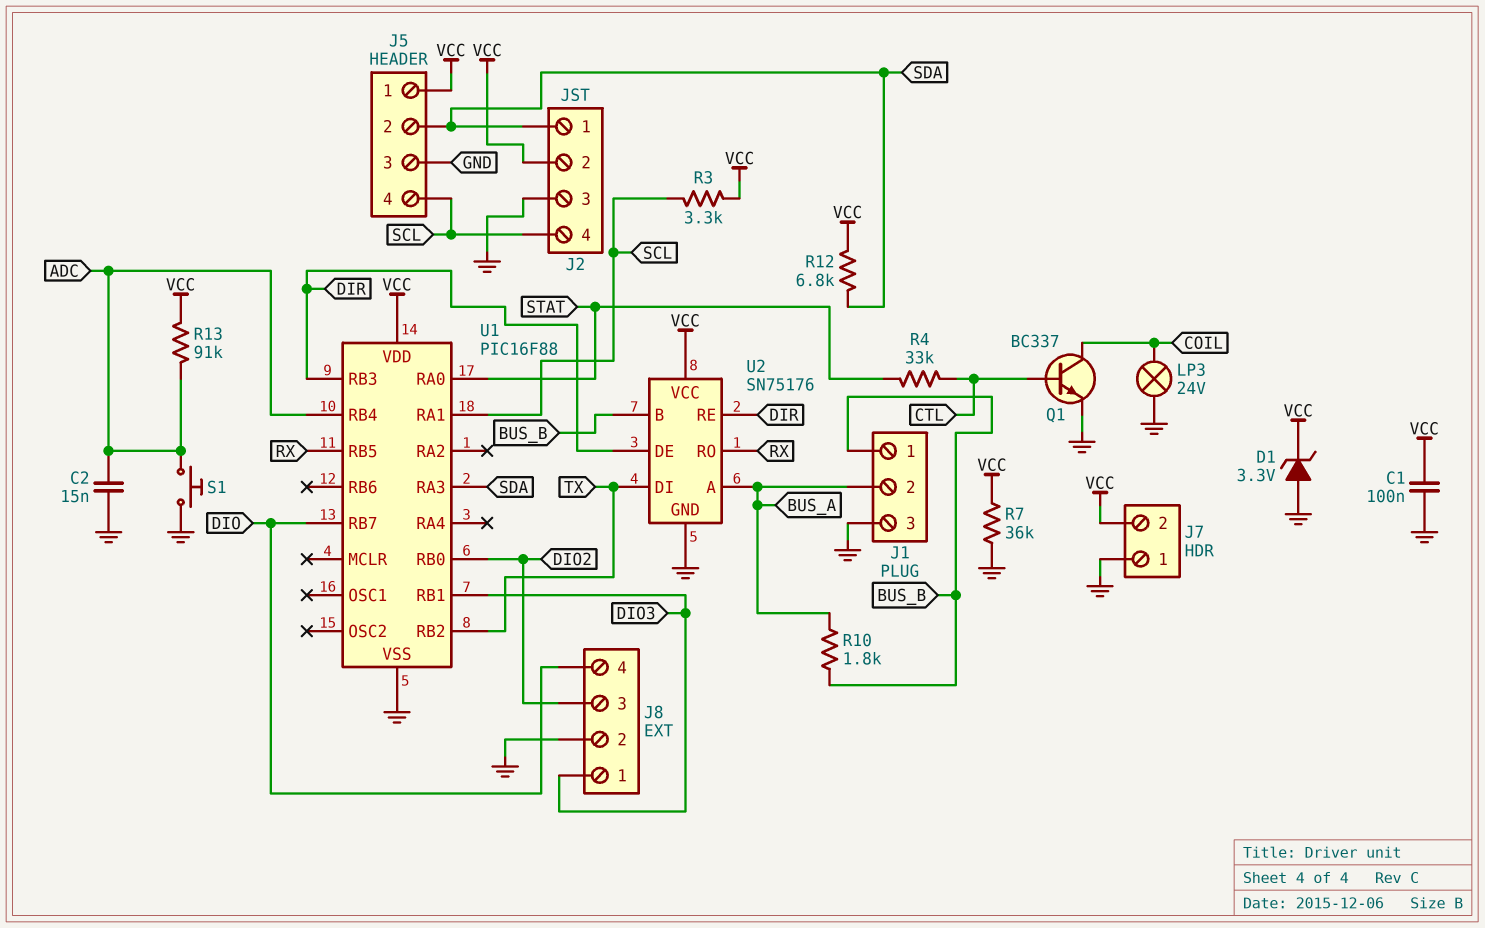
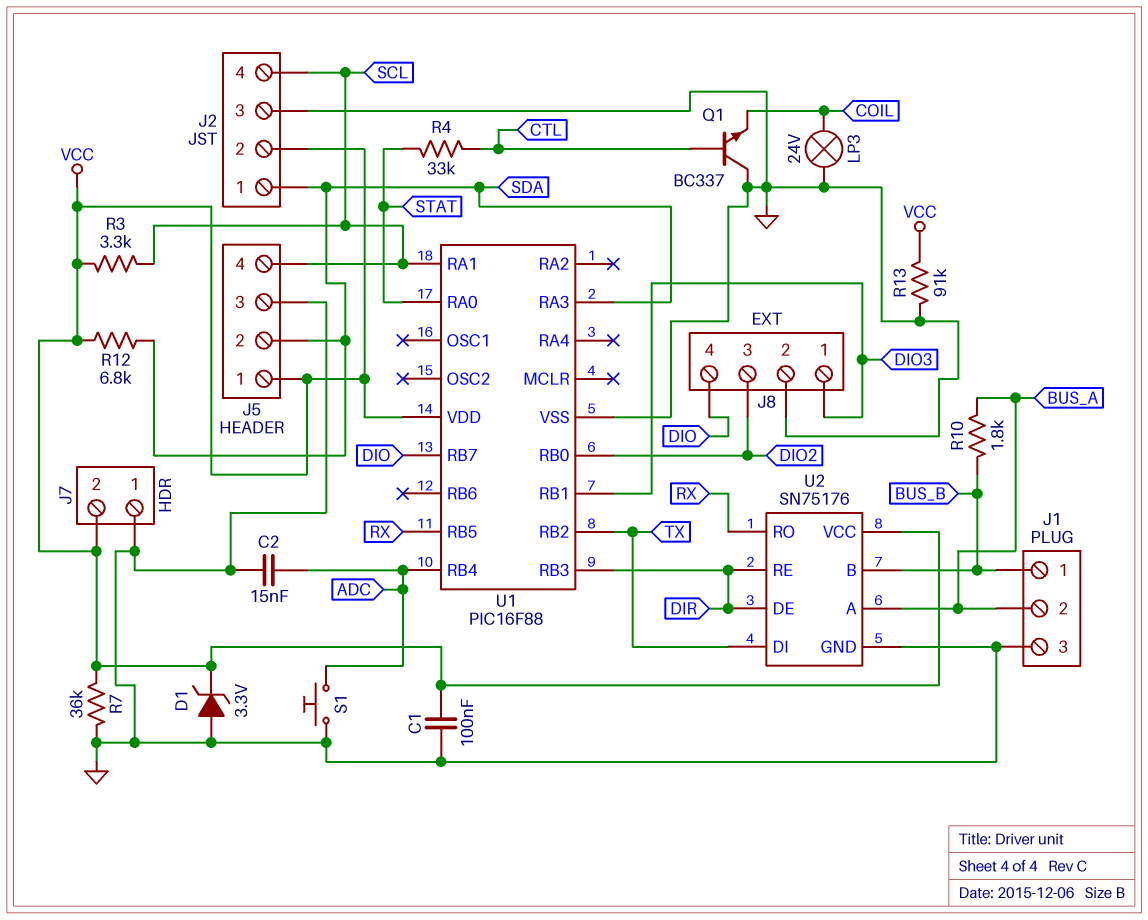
Q1: NPN BC337 (B CTL, C COIL, E GND) -> NPN BC337 (B CTL, C GND, E COIL)
R13: 91k (ADC, VCC) -> 91k (GND, VCC)

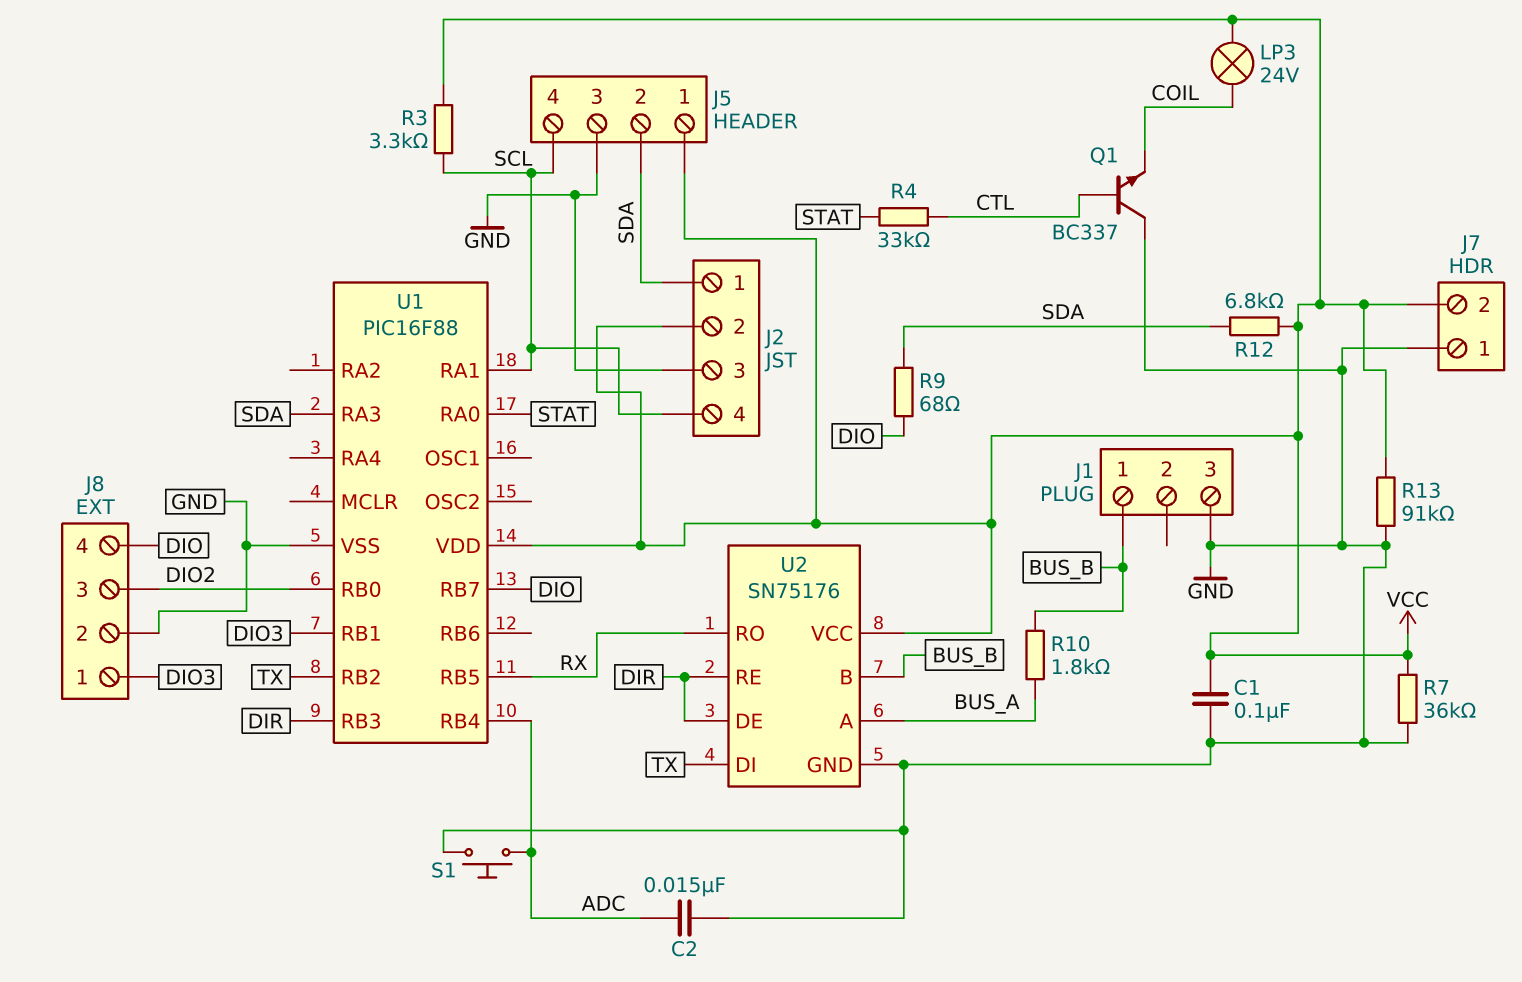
D1: zener 3.3V (A GND, K VCC) -> none
J1 pin 2: BUS_A -> none
LP3: lamp 24V (COIL, GND) -> lamp 24V (COIL, VCC)
R9: none -> 68 (DIO, SDA)

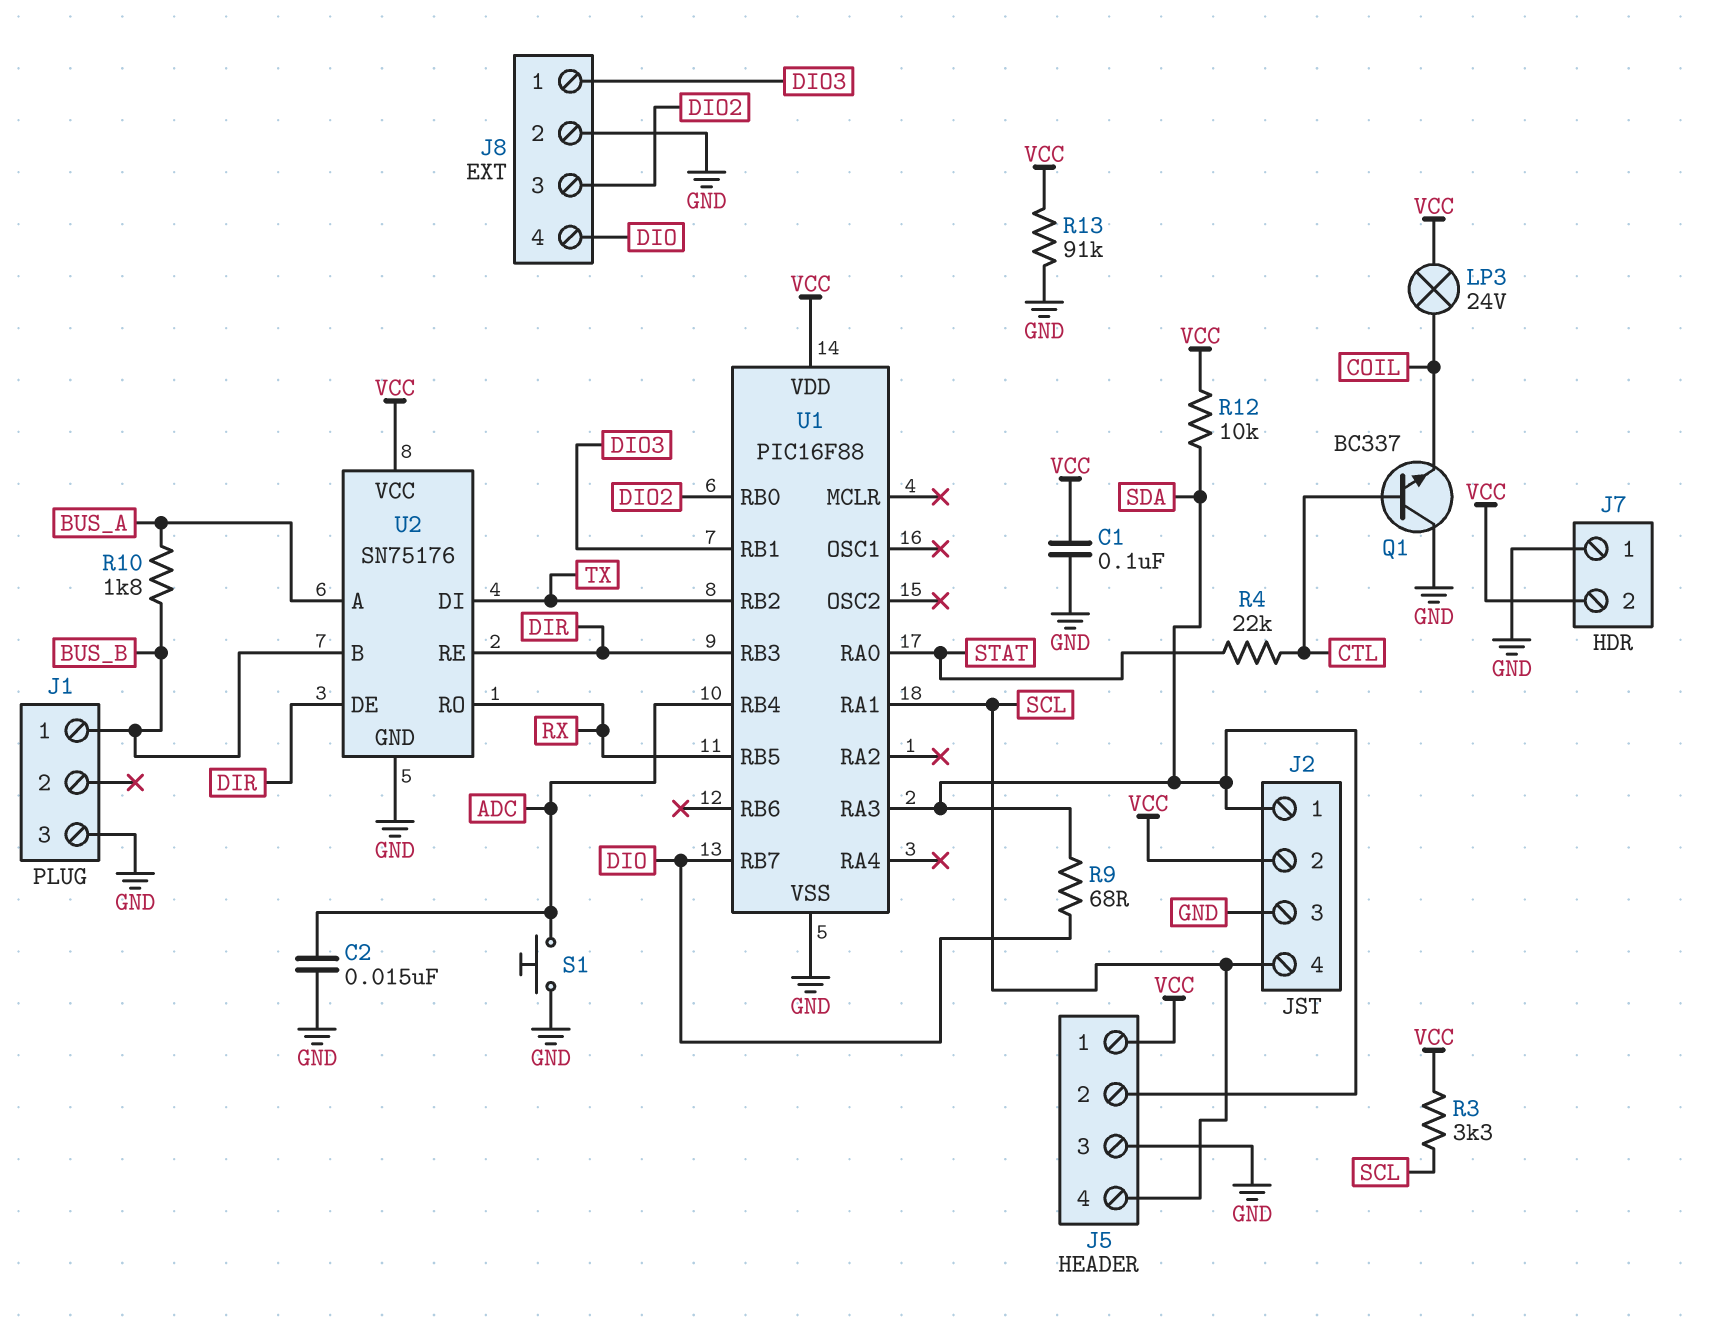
R4: 33k (CTL, STAT) -> 22k (CTL, STAT)
R7: 36k (GND, VCC) -> none
R12: 6.8k (SDA, VCC) -> 10k (SDA, VCC)

